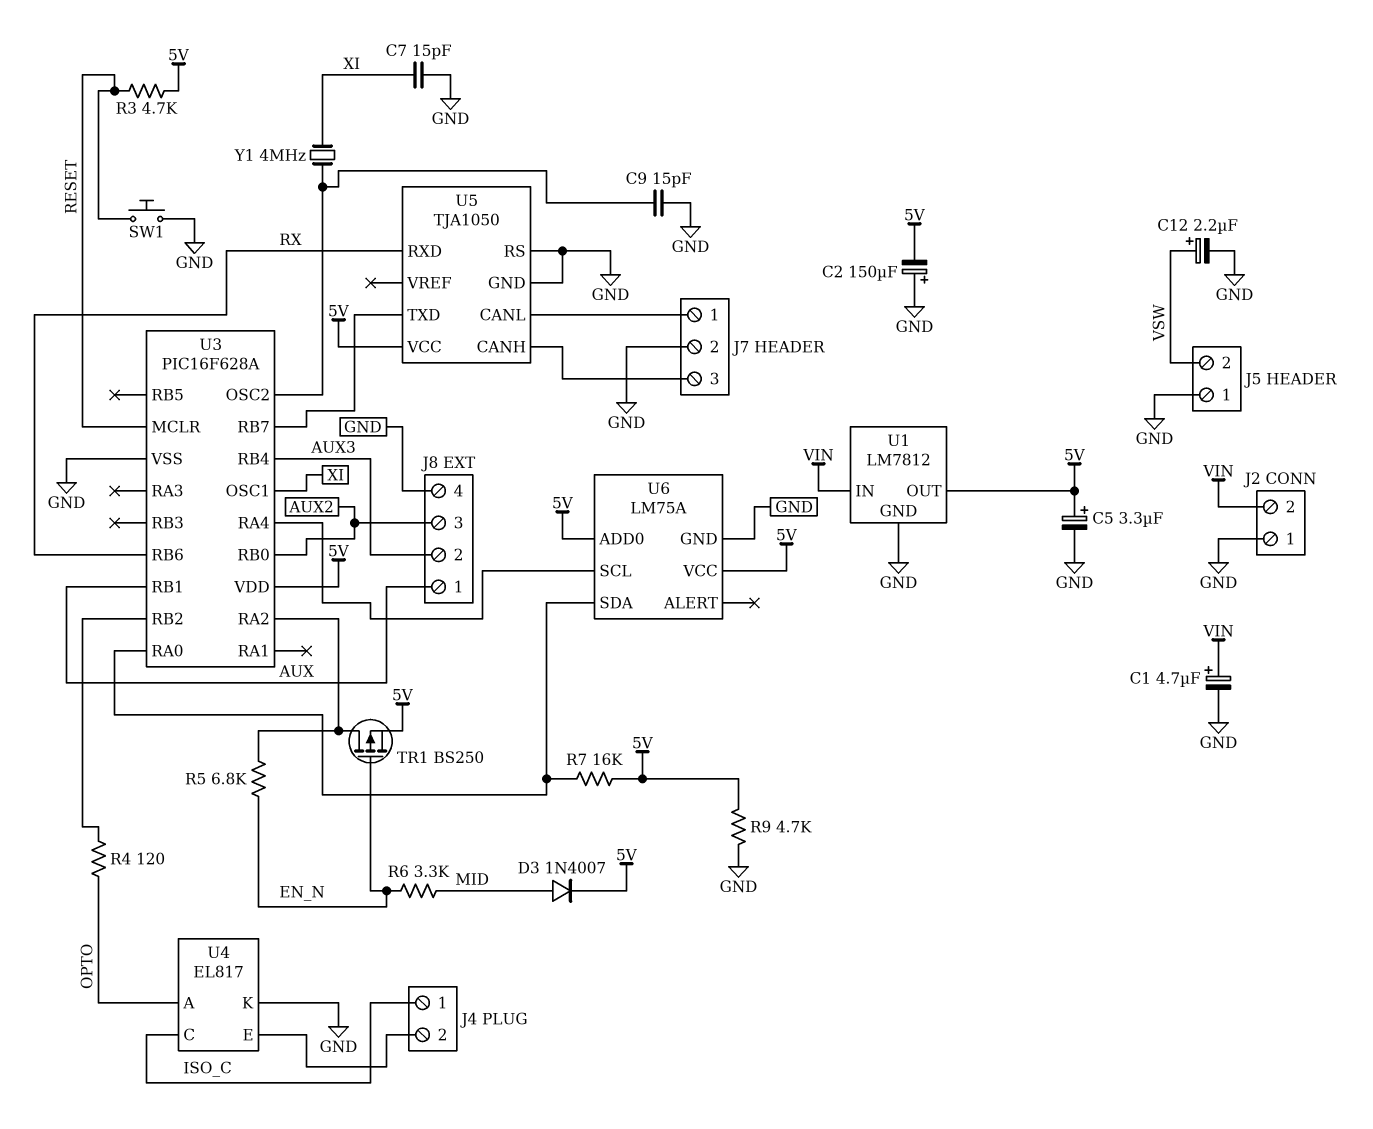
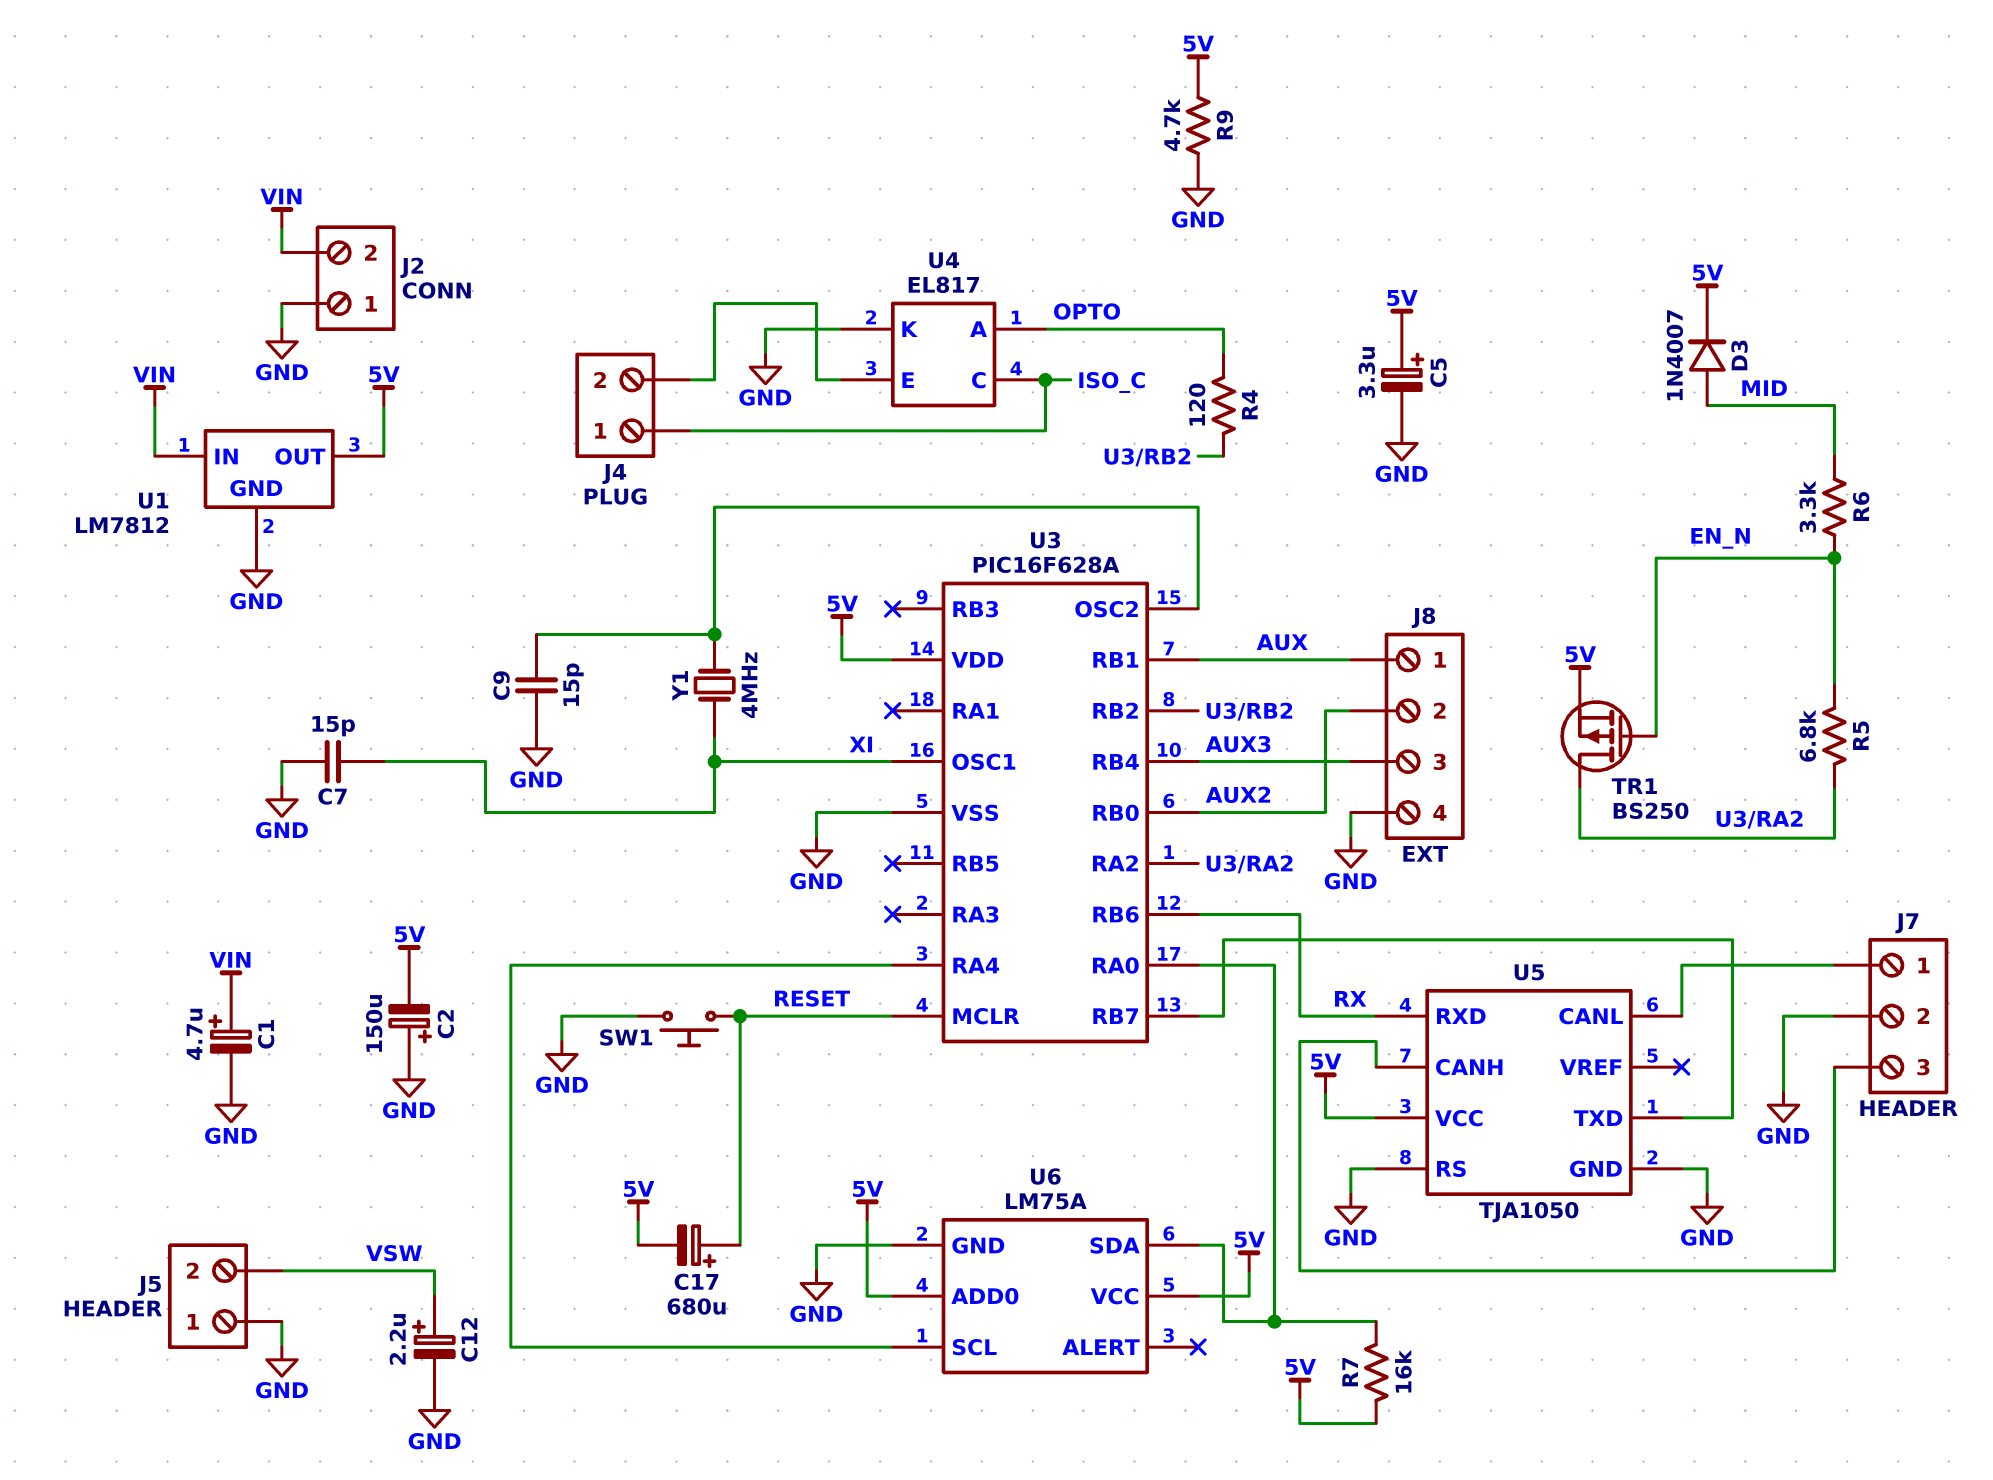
C17: none -> 680uF (plus RESET, minus 5V)
J8 pin 2: AUX3 -> AUX2
J8 pin 3: AUX2 -> AUX3
R3: 4.7k (5V, RESET) -> none

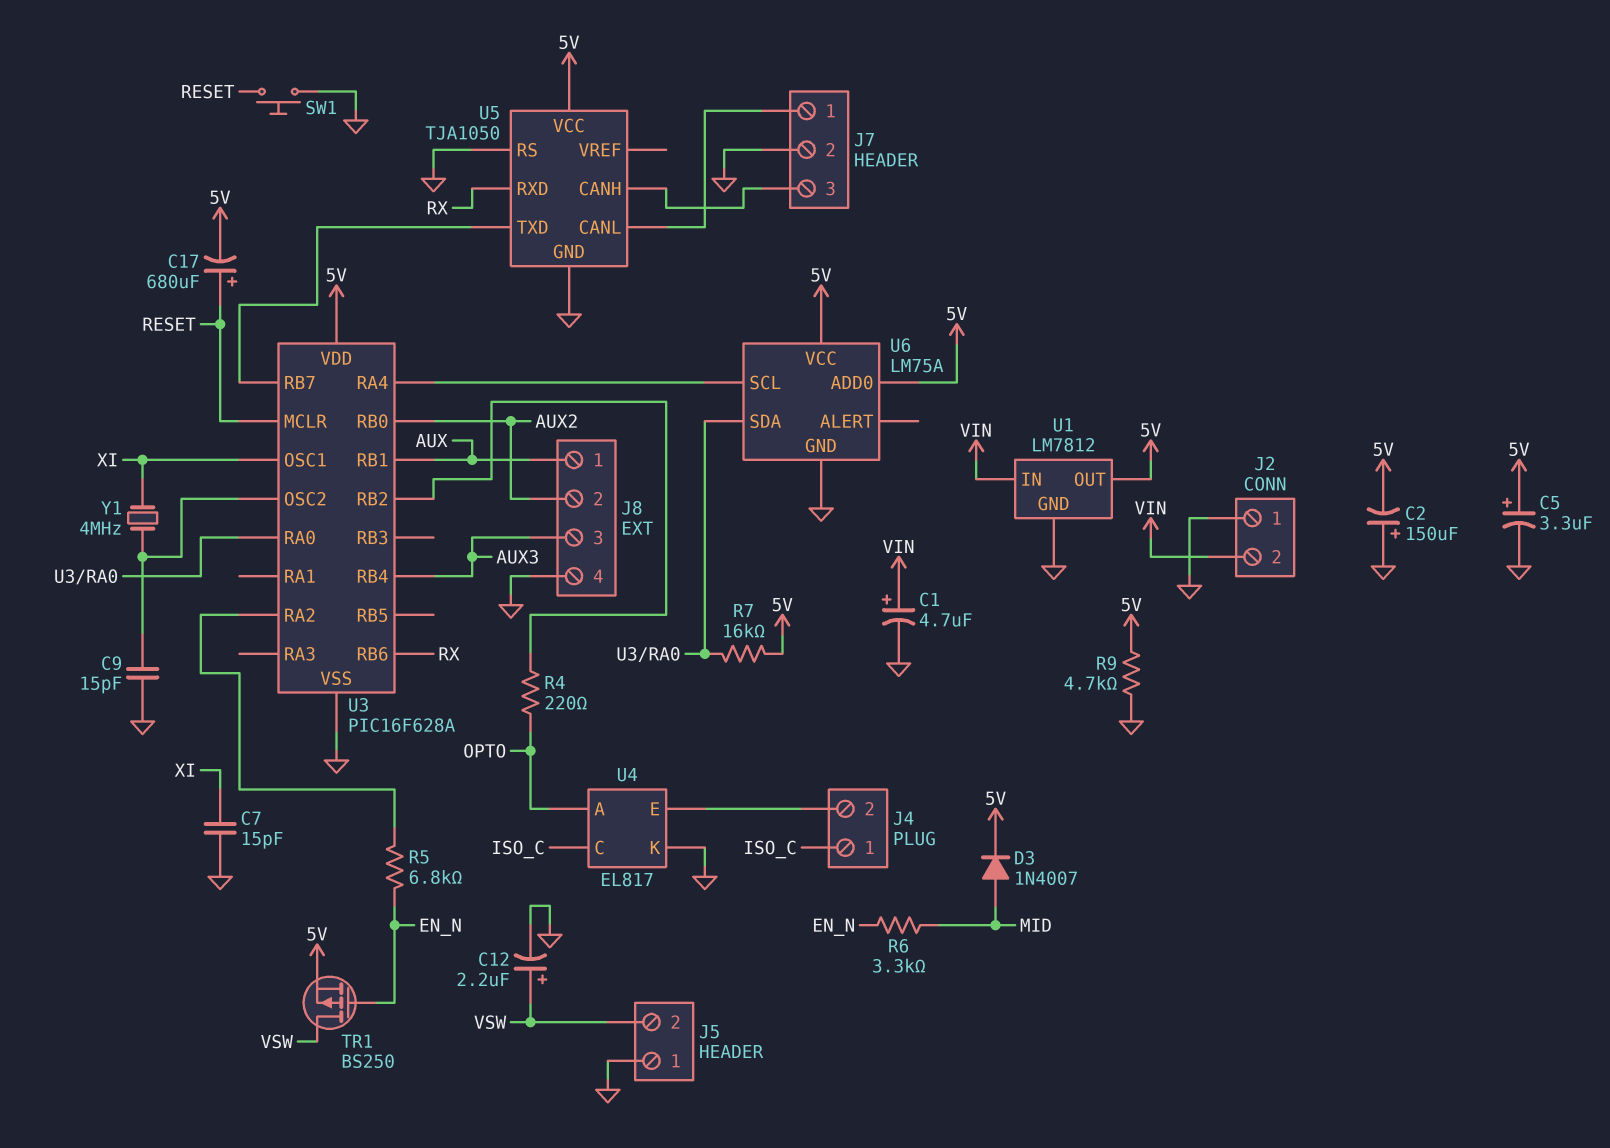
R4: 120 (OPTO, U3/RB2) -> 220 (OPTO, U3/RB2)
TR1: PMOS BS250 (G EN_N, D U3/RA2, S 5V) -> PMOS BS250 (G EN_N, D VSW, S 5V)

